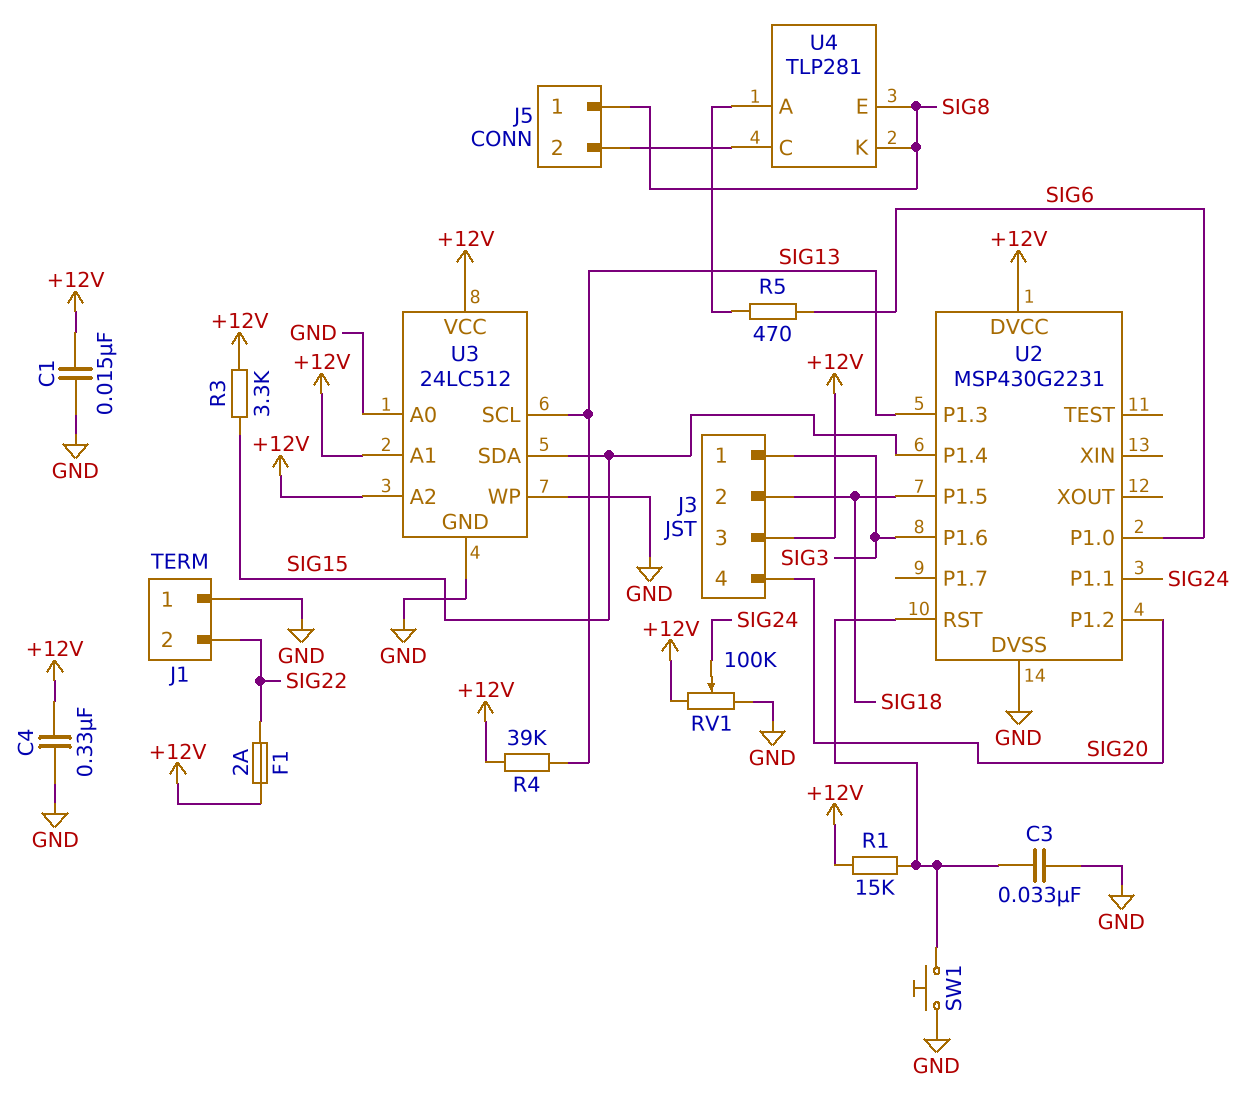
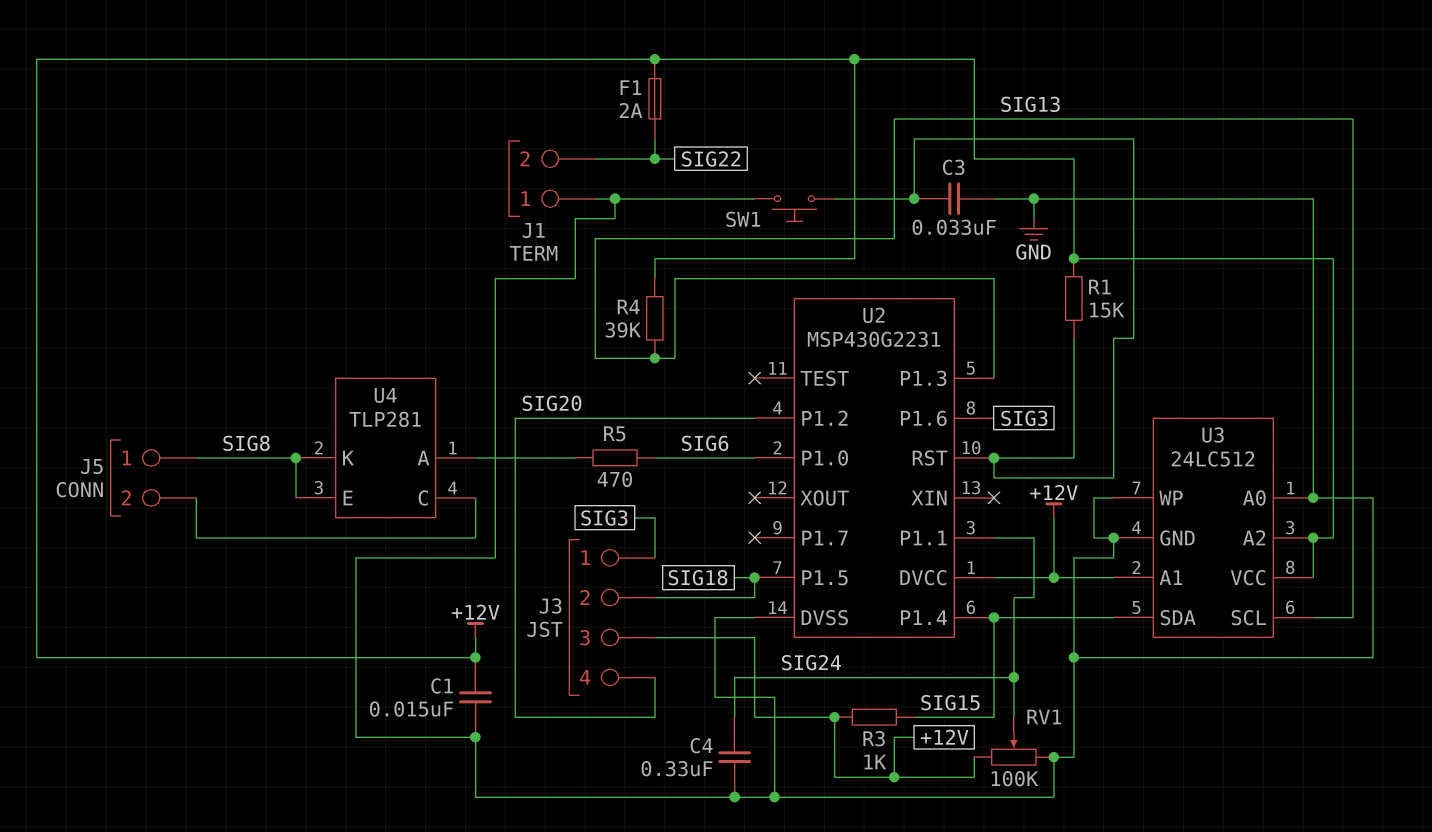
C4: 330nF (+12V, GND) -> 330nF (GND, SIG24)
R3: 3.3k (+12V, SIG15) -> 1k (+12V, SIG15)

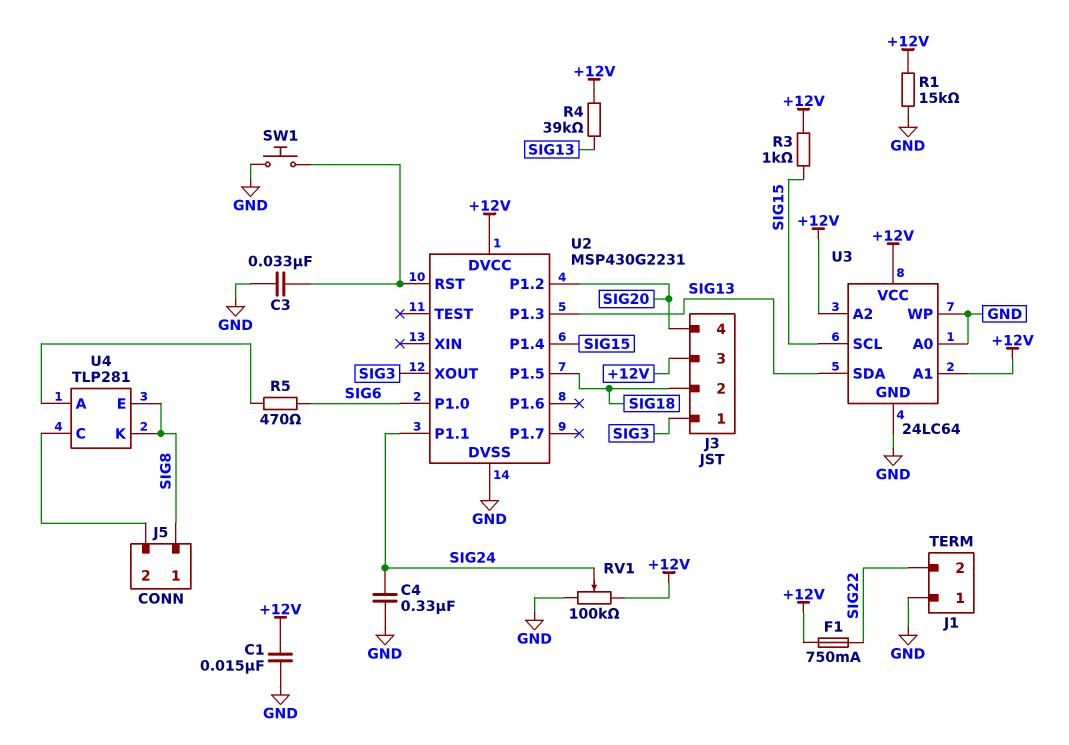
F1: 2A (+12V, SIG22) -> 750mA (+12V, SIG22)
R1: 15k (+12V, U2/RST) -> 15k (+12V, GND)
U2 pin P1.6: SIG3 -> none
U2 pin XOUT: none -> SIG3
U3: 24LC512 -> 24LC64
U3 pin SCL: SIG13 -> SIG15
U3 pin SDA: SIG15 -> SIG13

